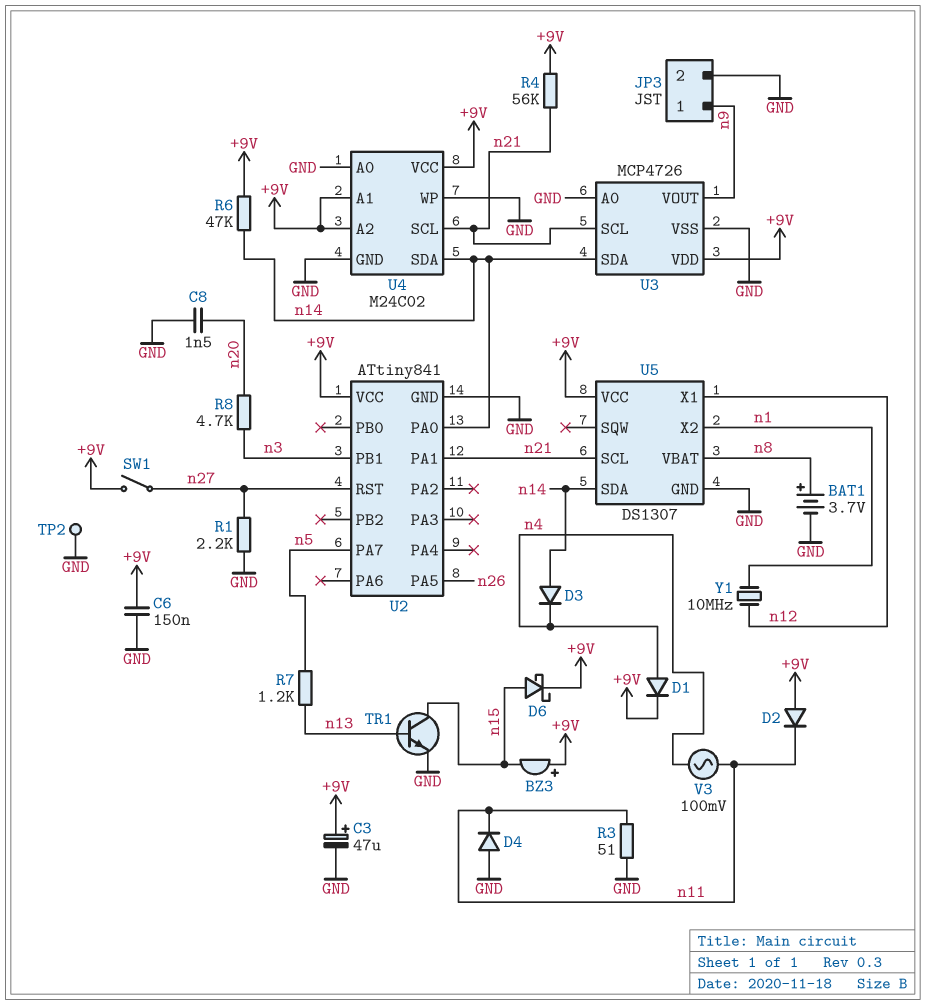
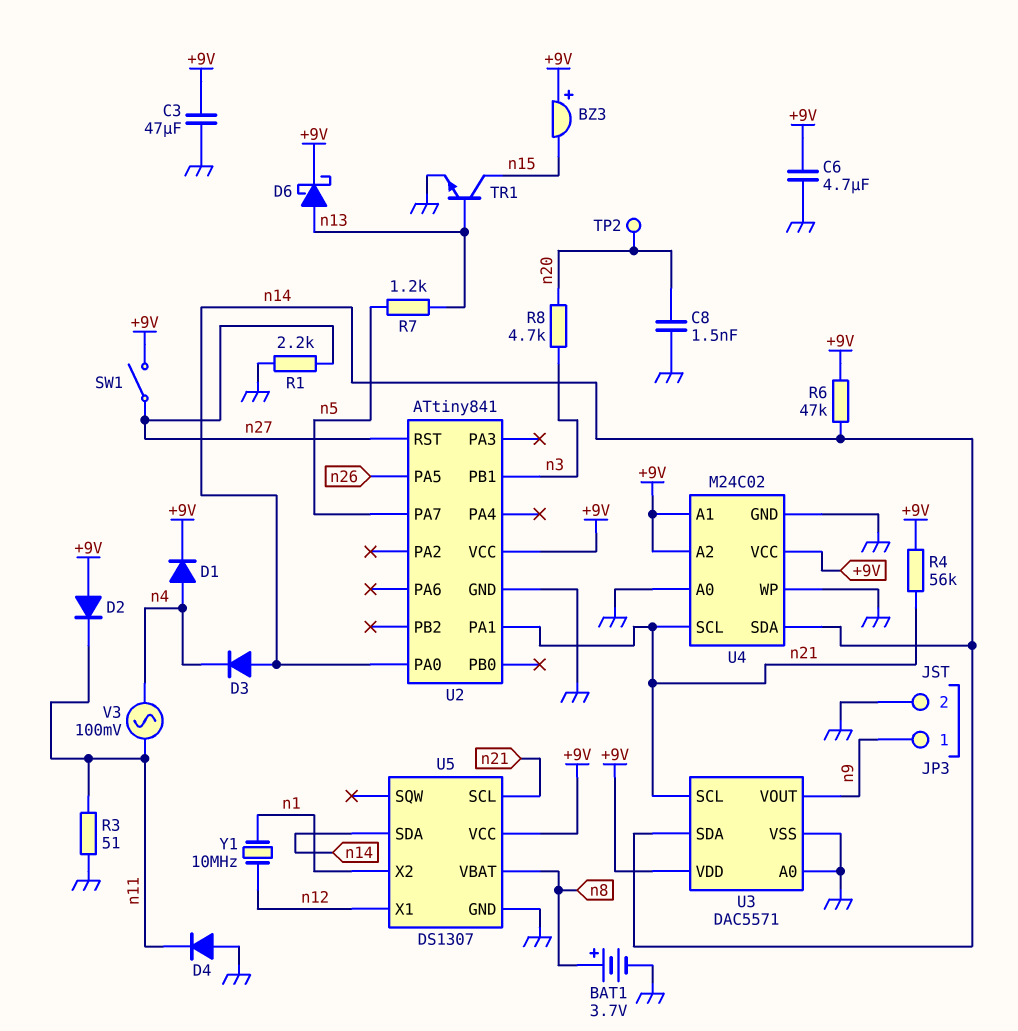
C3: 47uF (plus +9V, minus GND) -> 47uF (+9V, GND)
C6: 150nF (+9V, GND) -> 4.7uF (+9V, GND)
D6: schottky (A n15, K +9V) -> schottky (A n13, K +9V)
TP2: test point (GND) -> test point (n20)
U3: MCP4726 -> DAC5571

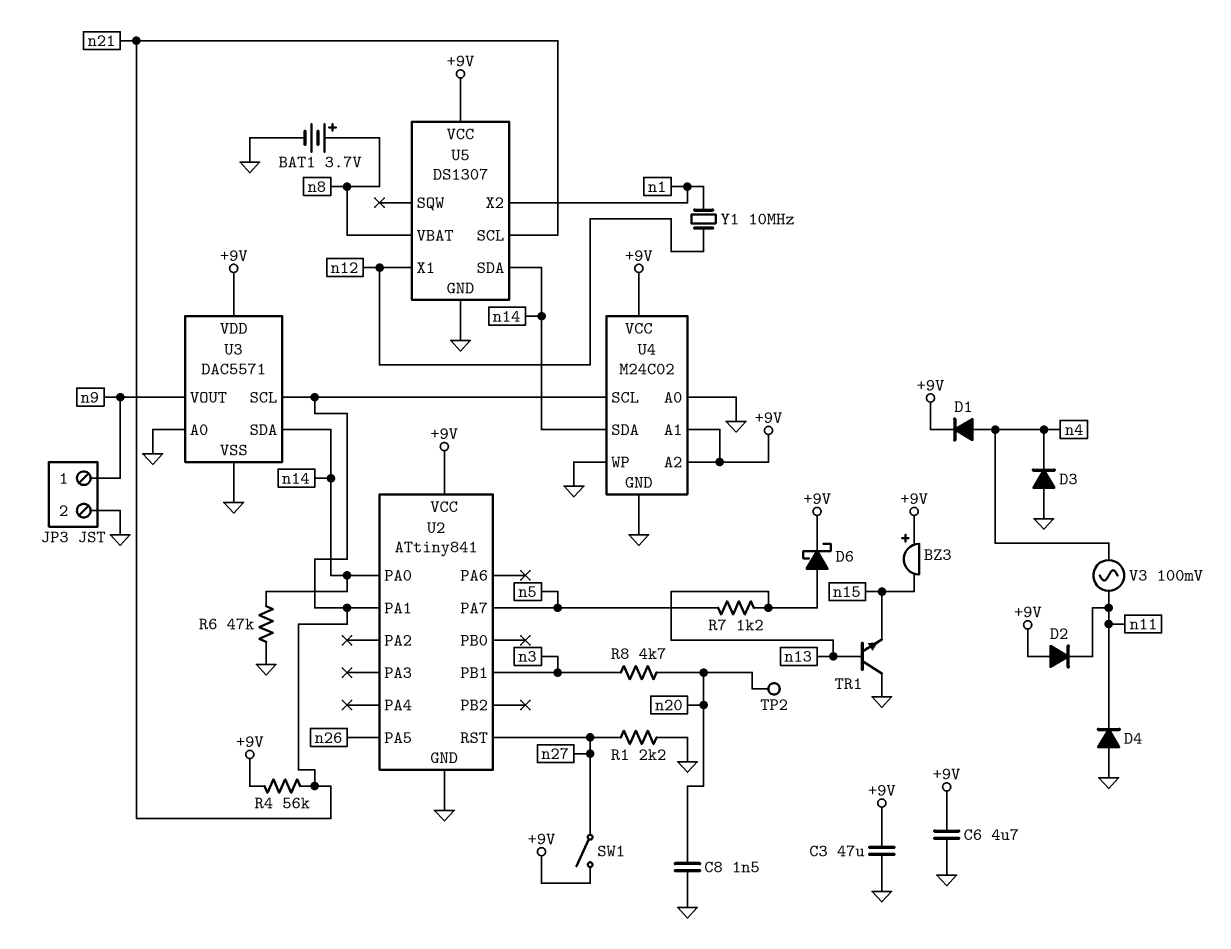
D3: diode (A n14, K n4) -> diode (A GND, K n4)
R3: 51 (GND, n11) -> none
R6: 47k (+9V, n14) -> 47k (GND, n14)
TR1: NPN (B n13, C n15, E GND) -> NPN (B n13, C GND, E n15)

